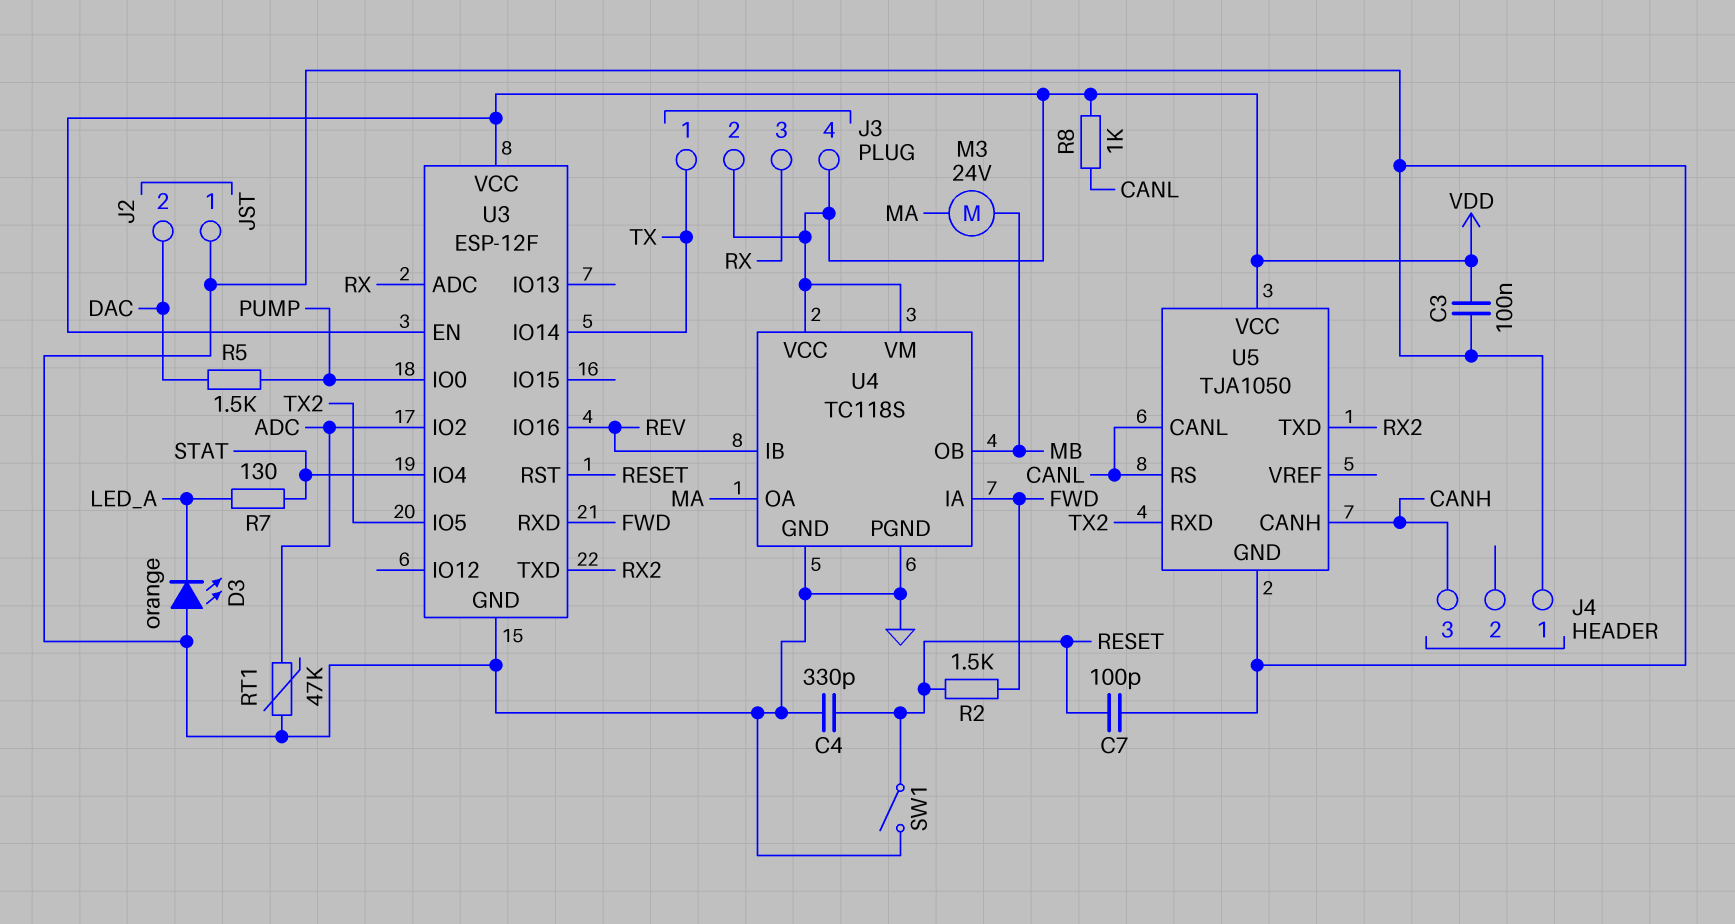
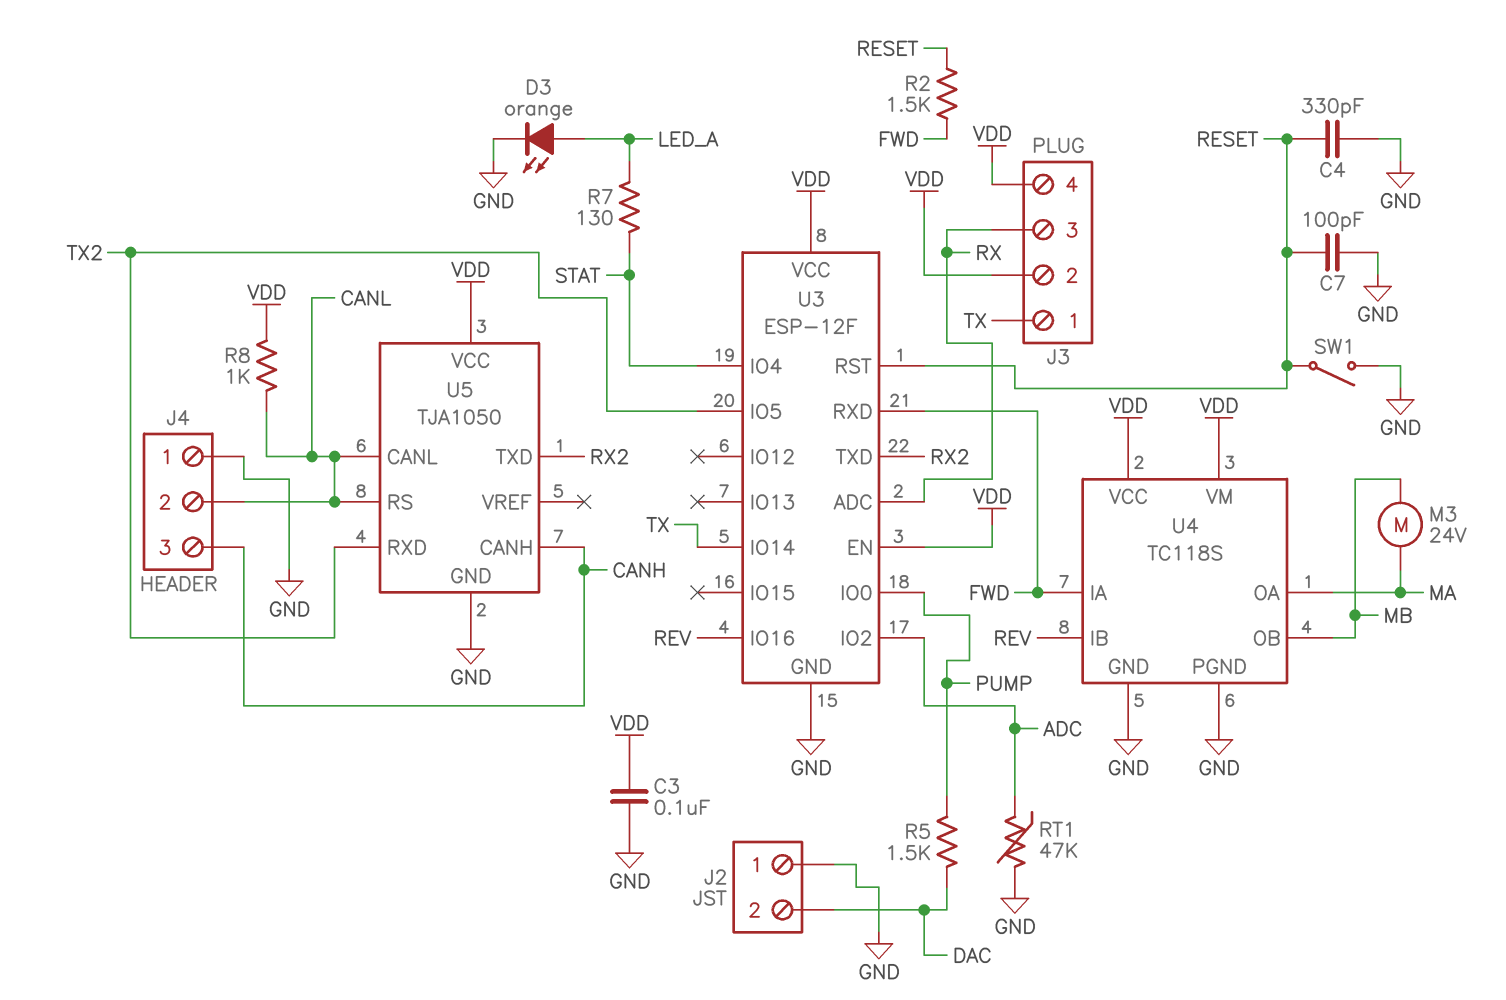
D3: LED orange (A GND, K LED_A) -> LED orange (A LED_A, K GND)
J4 pin 2: none -> CANL

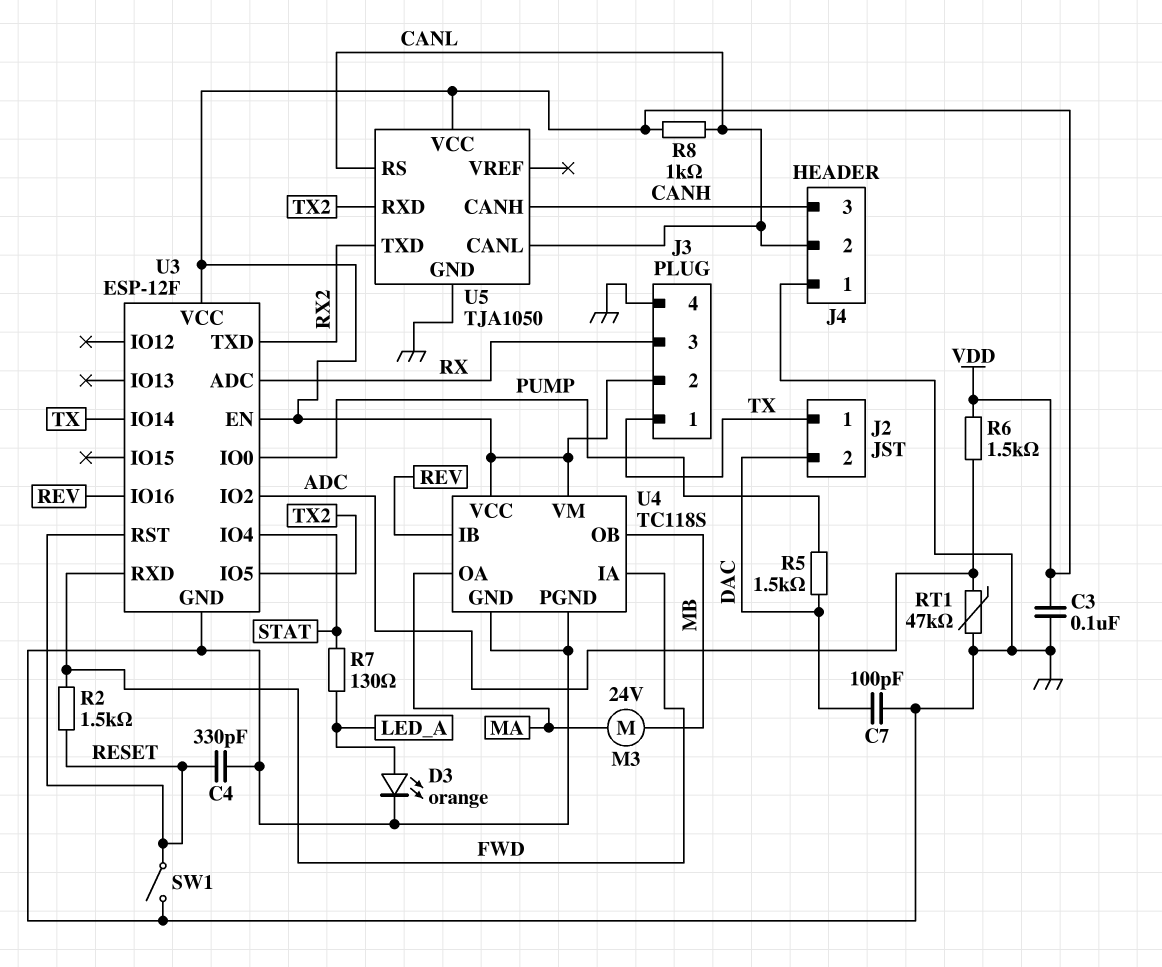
C7: 100pF (GND, RESET) -> 100pF (DAC, GND)
J2 pin 1: GND -> TX
J3 pin 4: VDD -> GND
R6: none -> 1.5k (ADC, VDD)

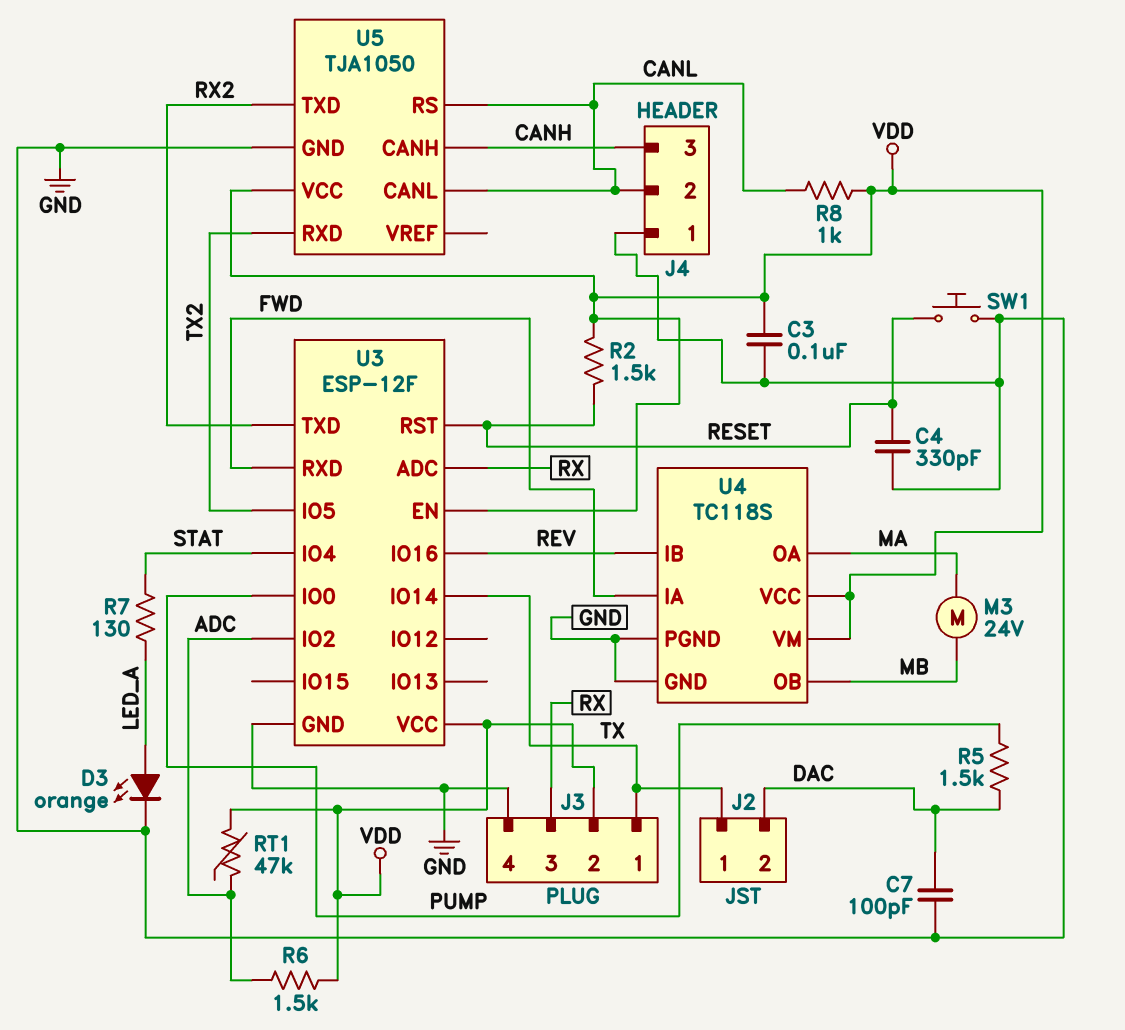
R2: 1.5k (FWD, RESET) -> 1.5k (RESET, VDD)
RT1: 47k (ADC, GND) -> 47k (ADC, VDD)
SW1: switch (GND, RESET) -> button (GND, RESET)

